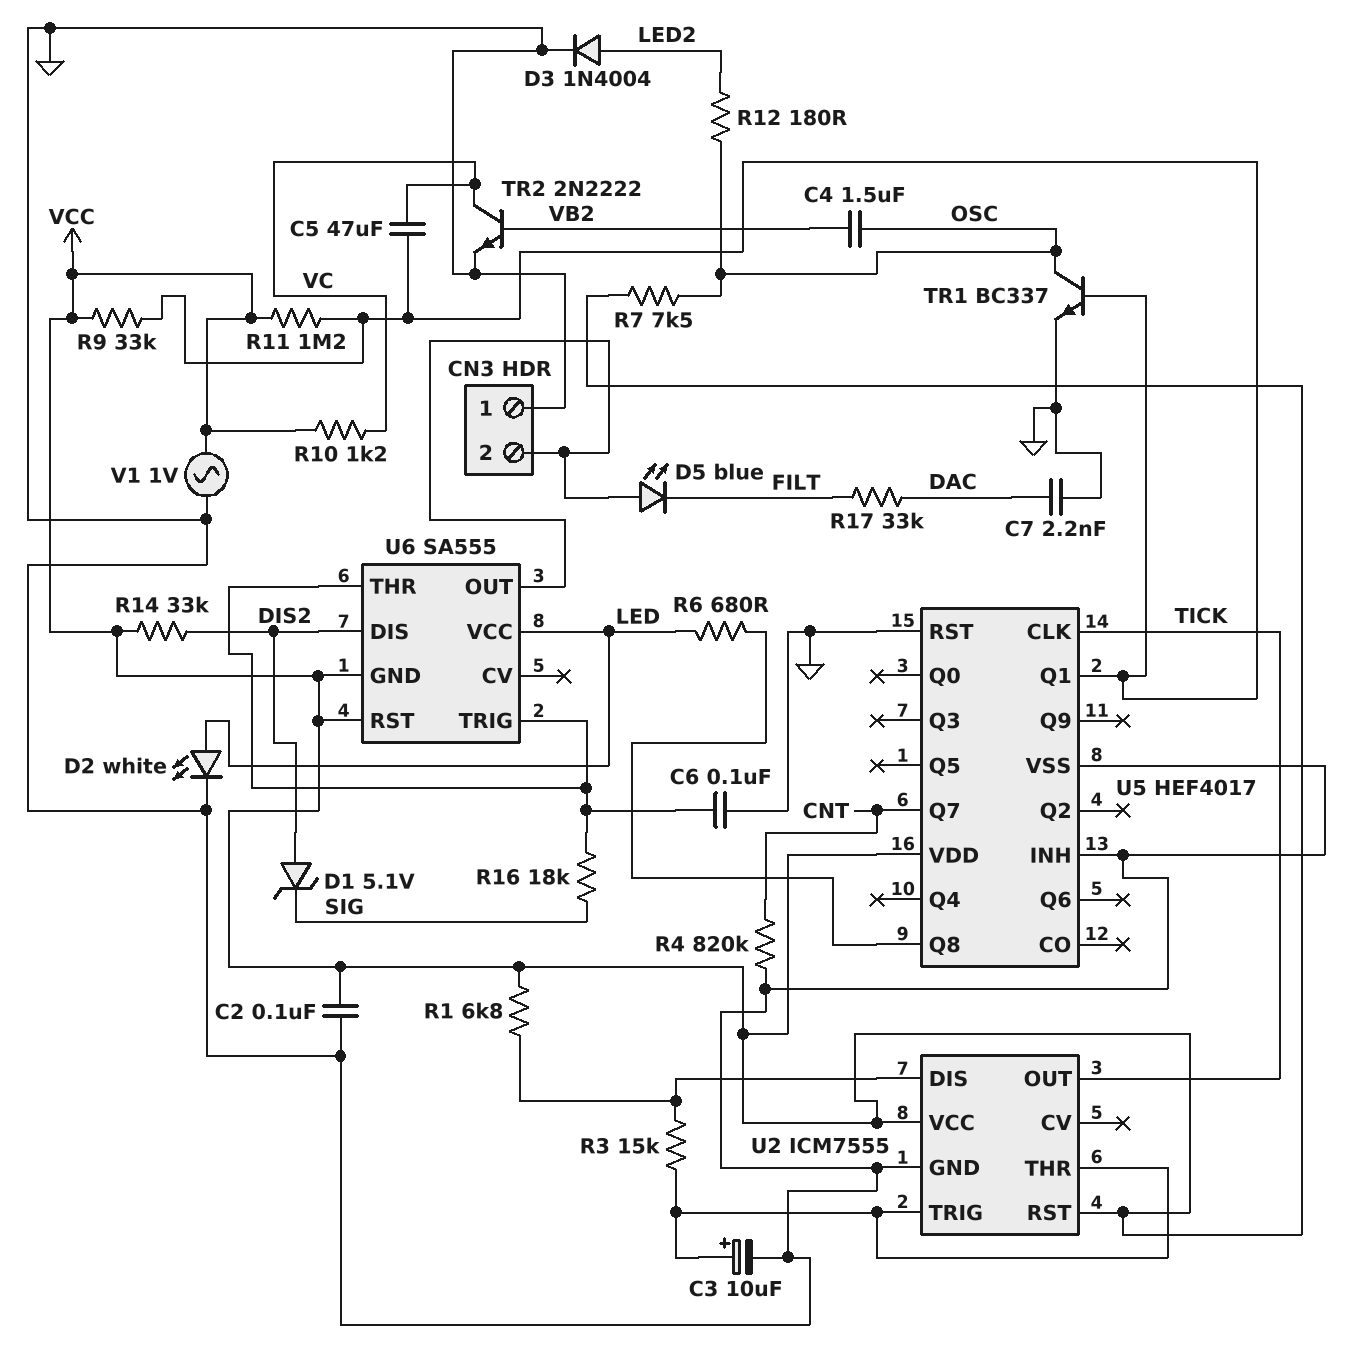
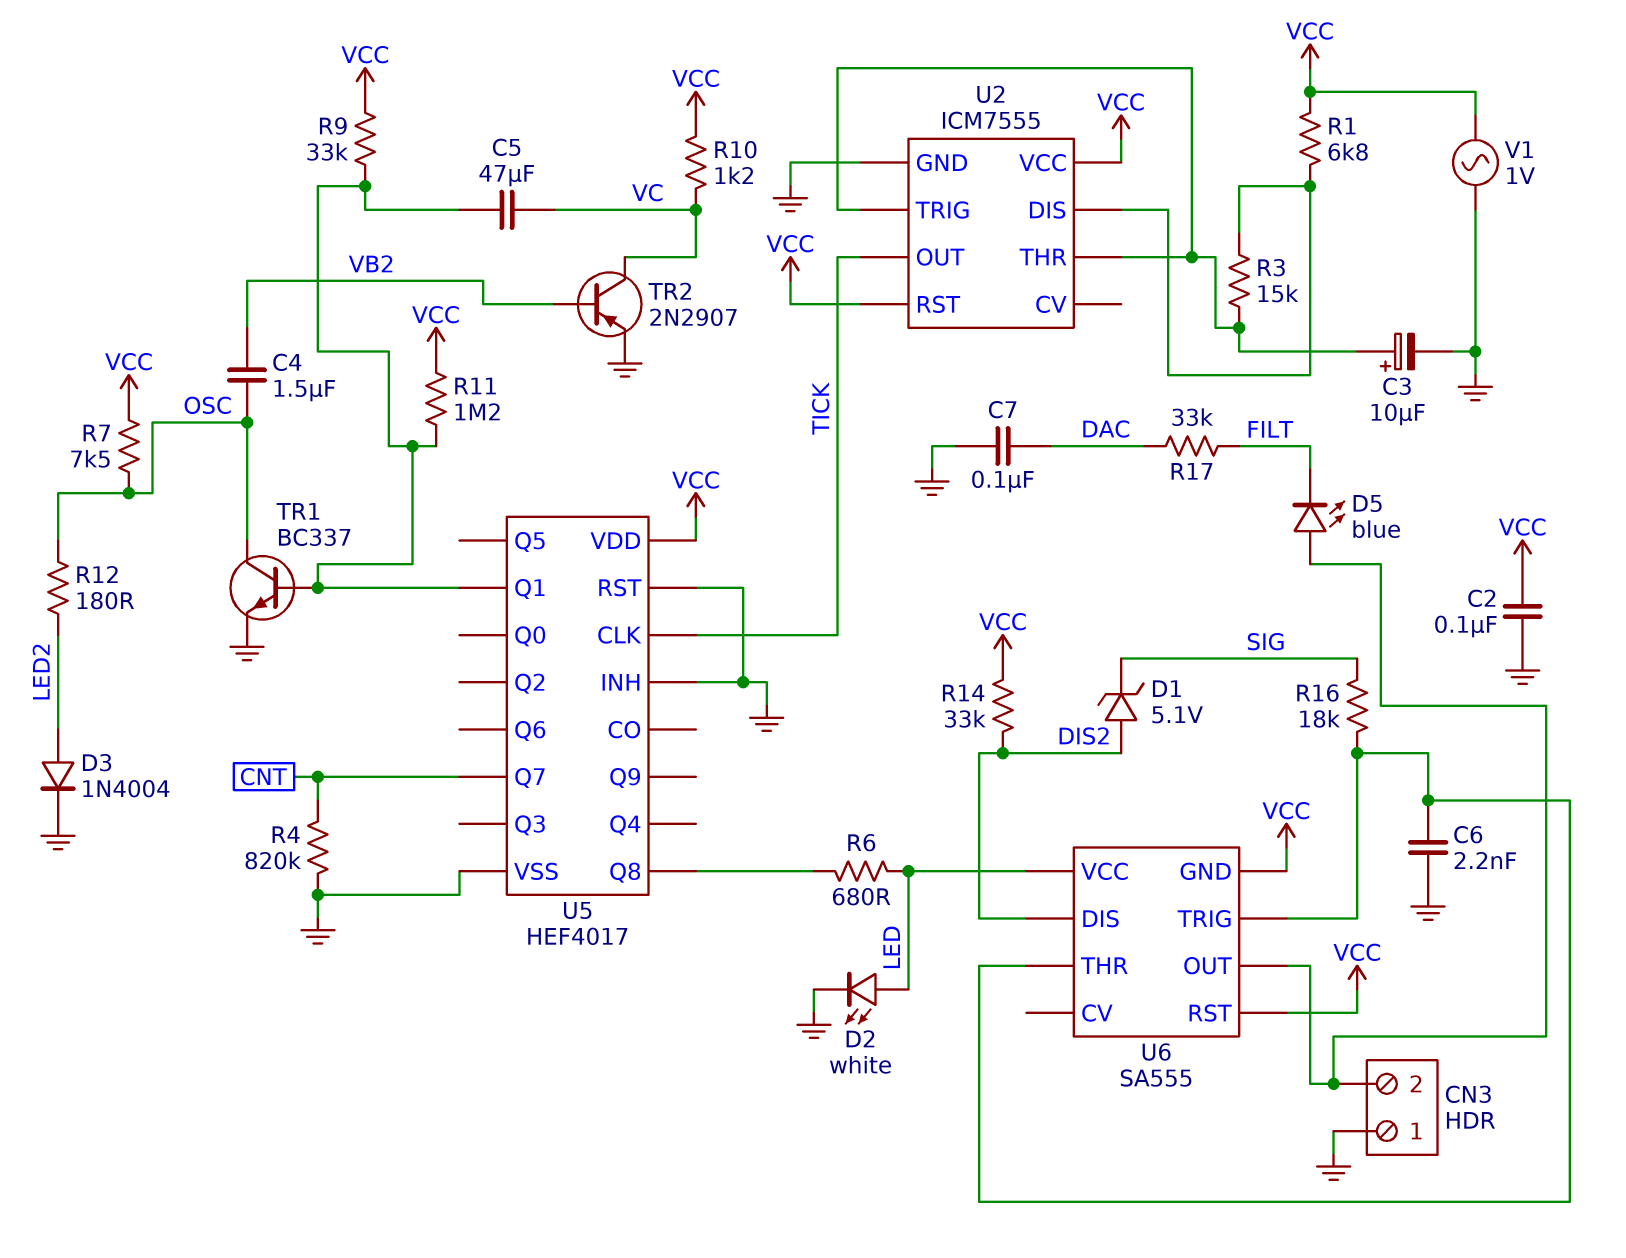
C6: 100nF (GND, U6/THR) -> 2.2nF (GND, U6/THR)
C7: 2.2nF (DAC, GND) -> 100nF (DAC, GND)
TR2: NPN 2N2222 (B VB2, C VC, E GND) -> PNP 2N2907 (B VB2, C VC, E GND)

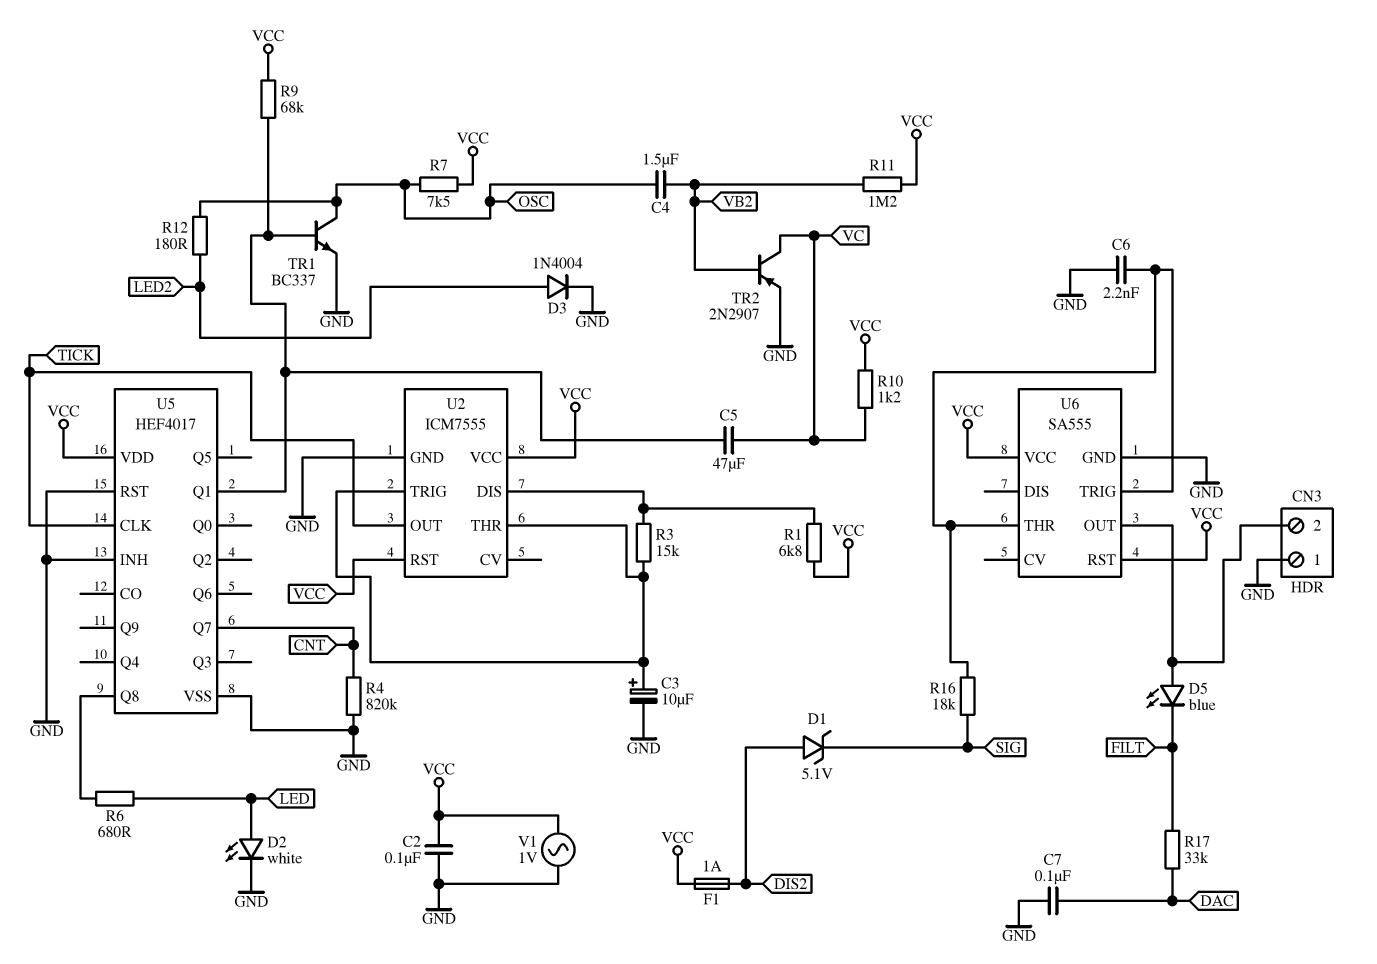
F1: none -> 1A (DIS2, VCC)
R9: 33k (U5/Q1, VCC) -> 68k (U5/Q1, VCC)
R11: 1.2M (U5/Q1, VCC) -> 1.2M (VB2, VCC)
R14: 33k (DIS2, VCC) -> none
U6 pin DIS: DIS2 -> none
U6 pin GND: VCC -> GND
U6 pin VCC: LED -> VCC

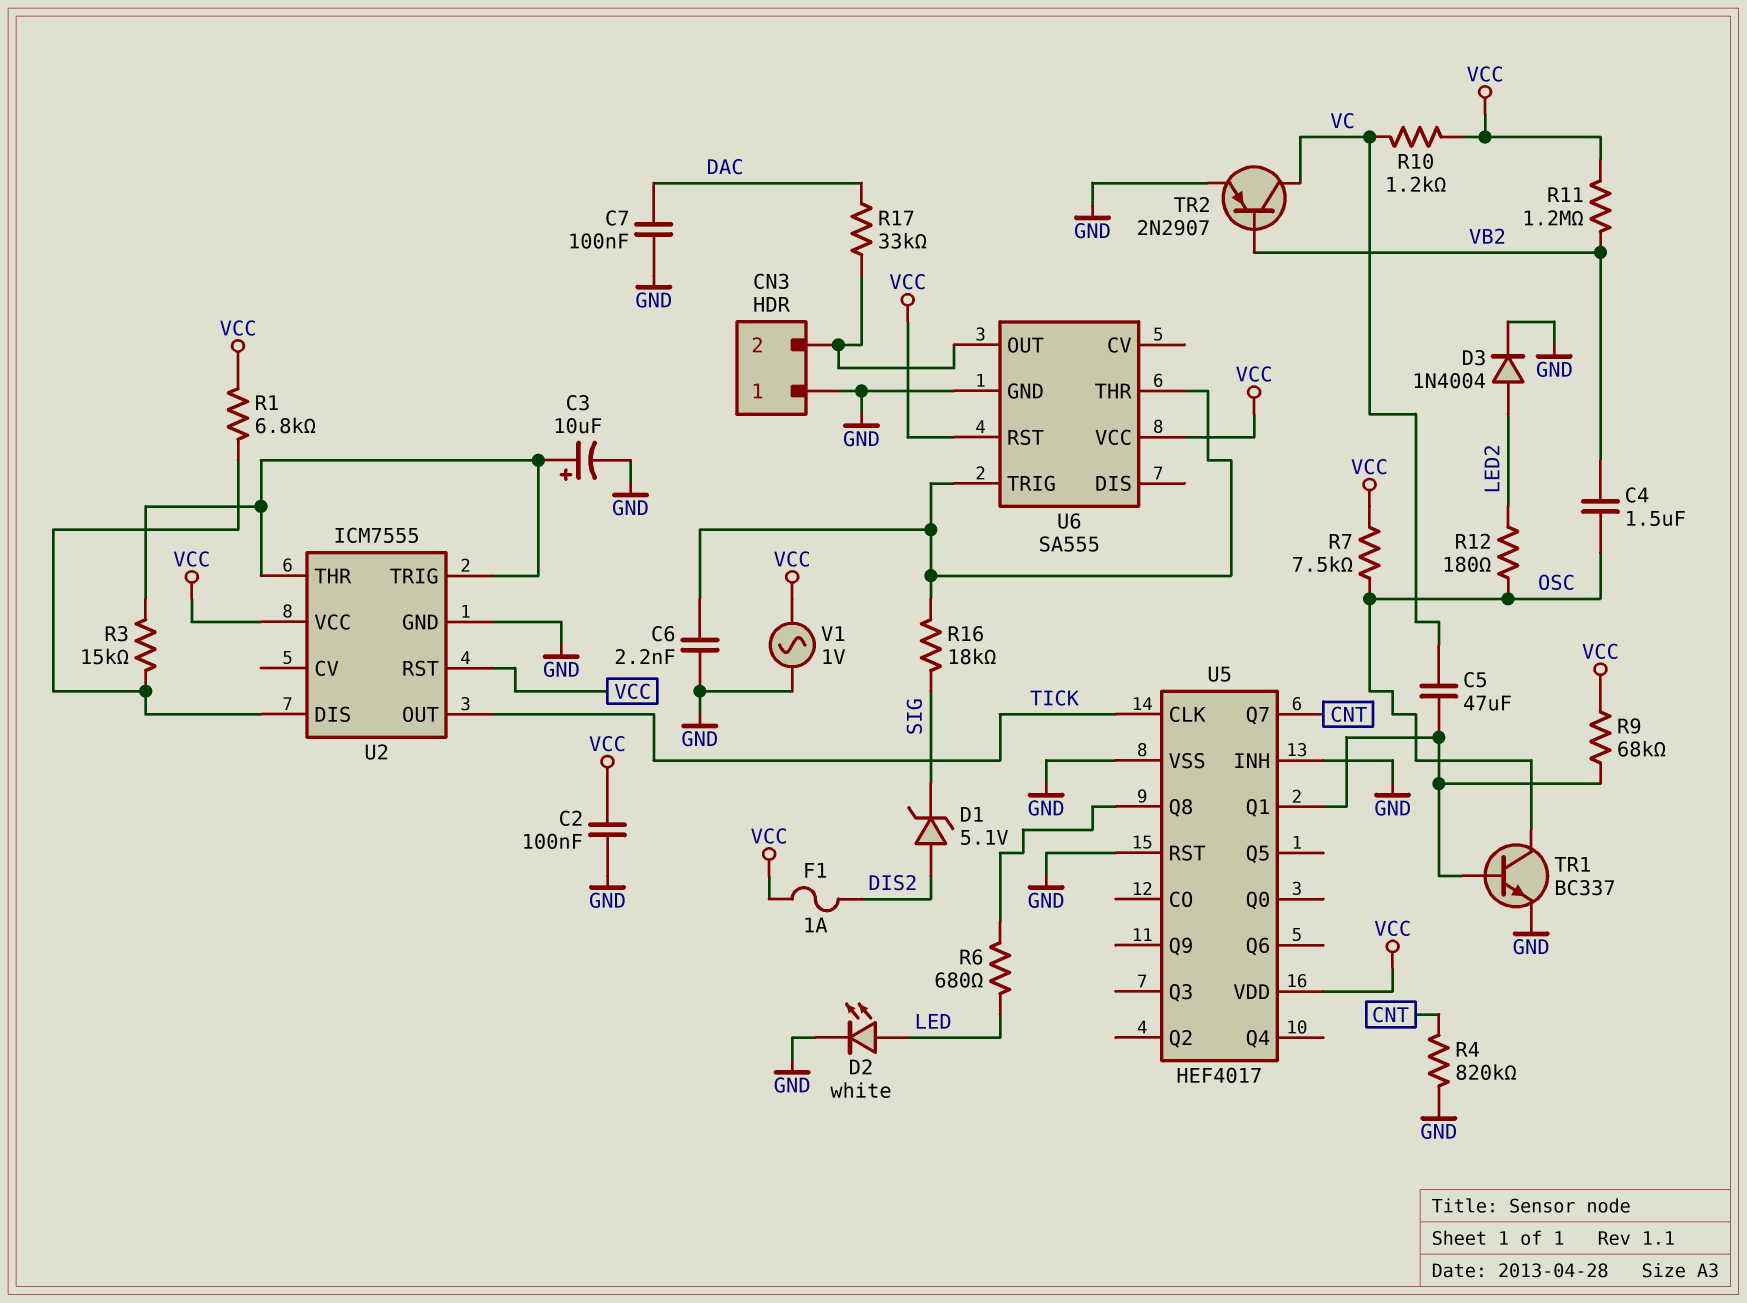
D5: LED blue (A CN3/2, K FILT) -> none
R17: 33k (DAC, FILT) -> 33k (CN3/2, DAC)

